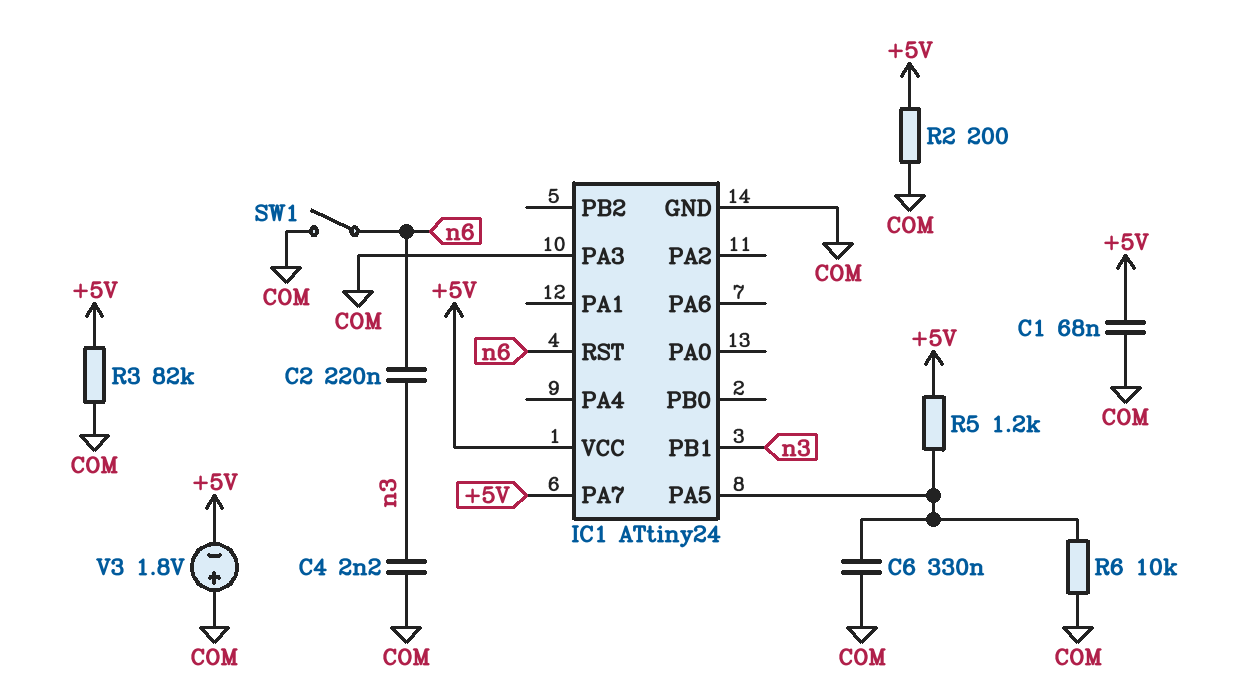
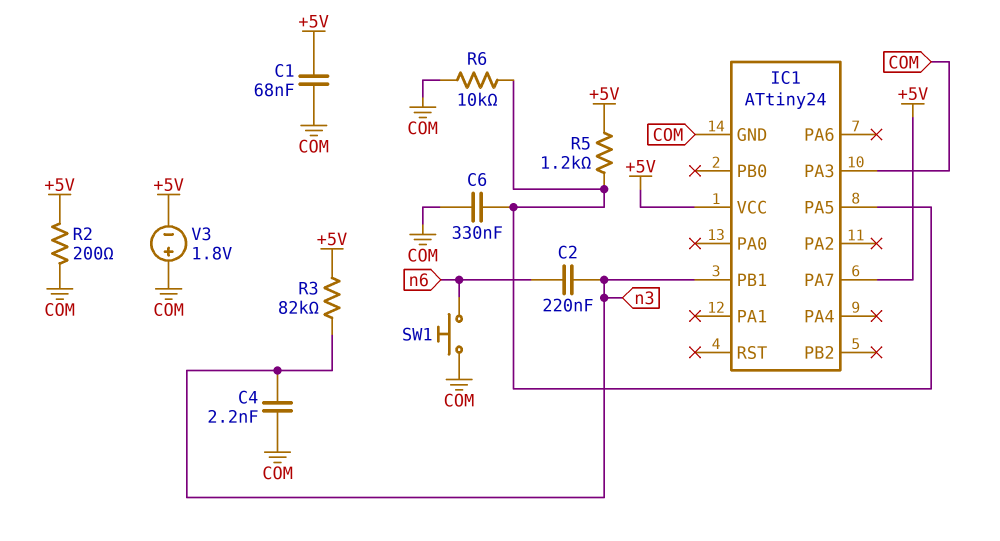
IC1 pin RST: n6 -> none
R3: 82k (+5V, COM) -> 82k (+5V, n3)
SW1: switch (COM, n6) -> button (COM, n6)

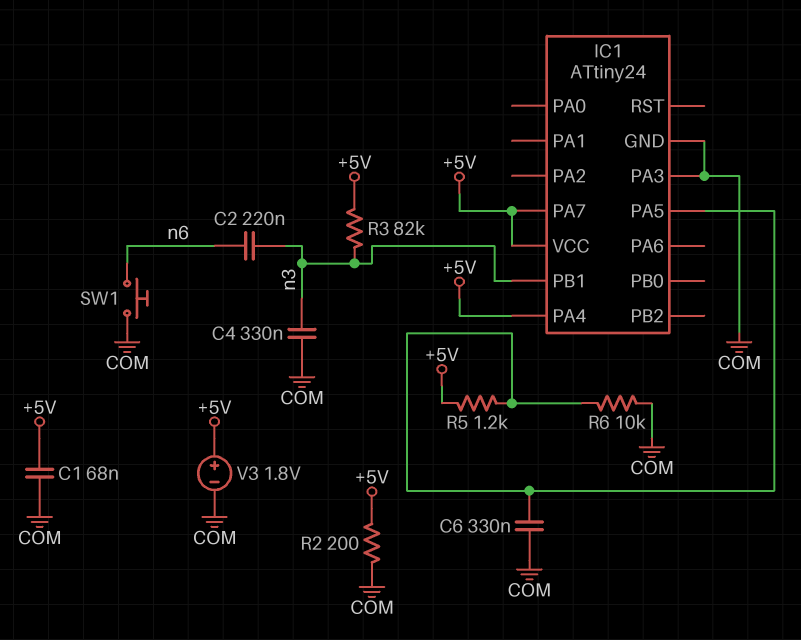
C4: 2.2nF (COM, n3) -> 330nF (COM, n3)
IC1 pin PA4: none -> +5V
V3: 1.8V (plus COM, minus +5V) -> 1.8V (plus +5V, minus COM)

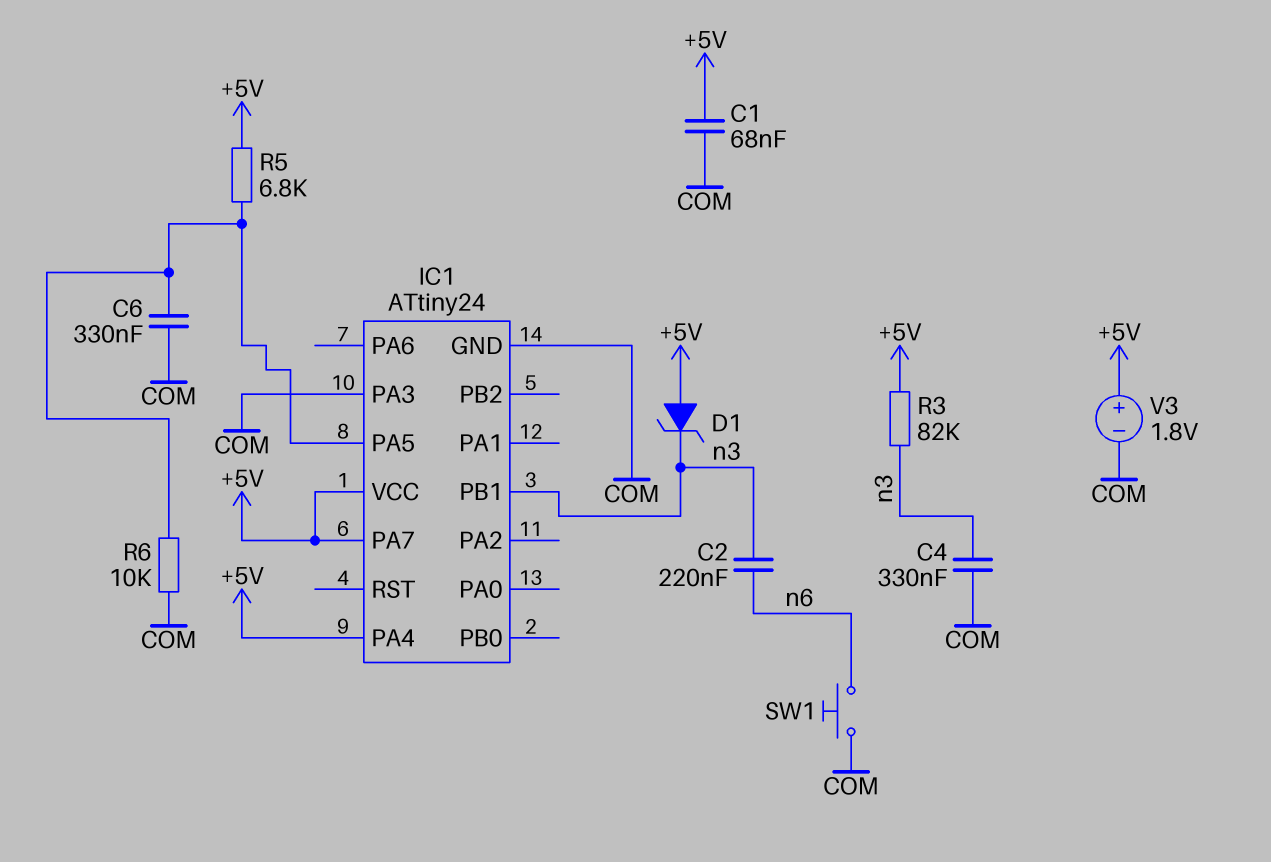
D1: none -> zener (A +5V, K n3)
R2: 200 (+5V, COM) -> none
R5: 1.2k (+5V, IC1/PA5) -> 6.8k (+5V, IC1/PA5)

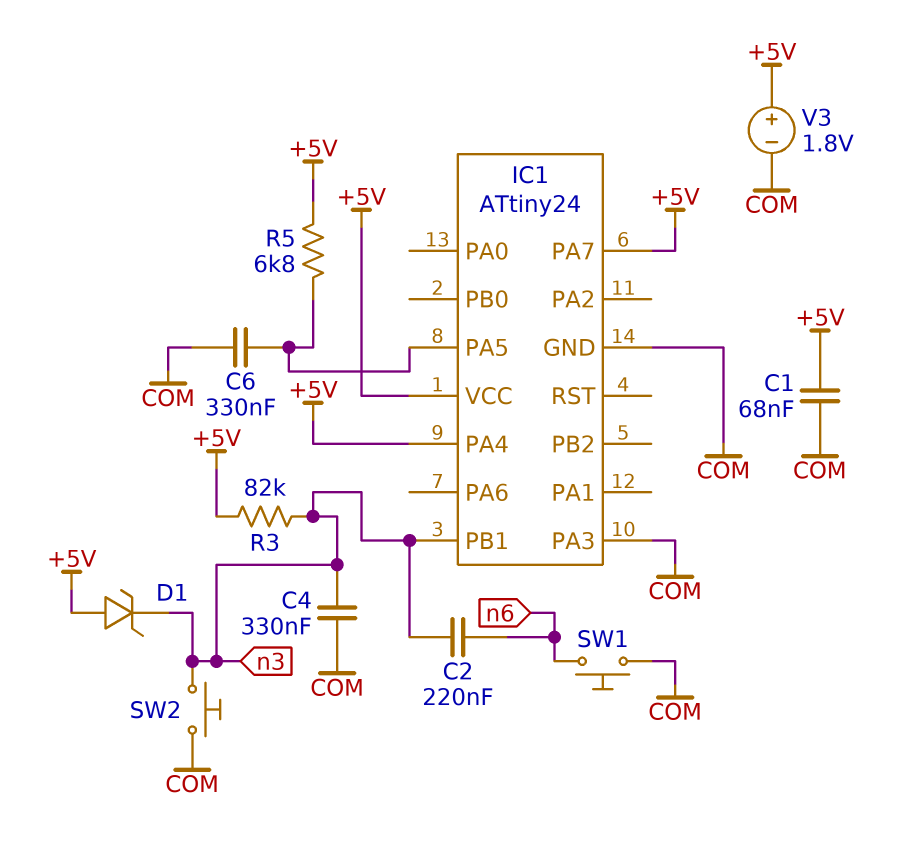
R6: 10k (COM, IC1/PA5) -> none
SW2: none -> button (COM, n3)

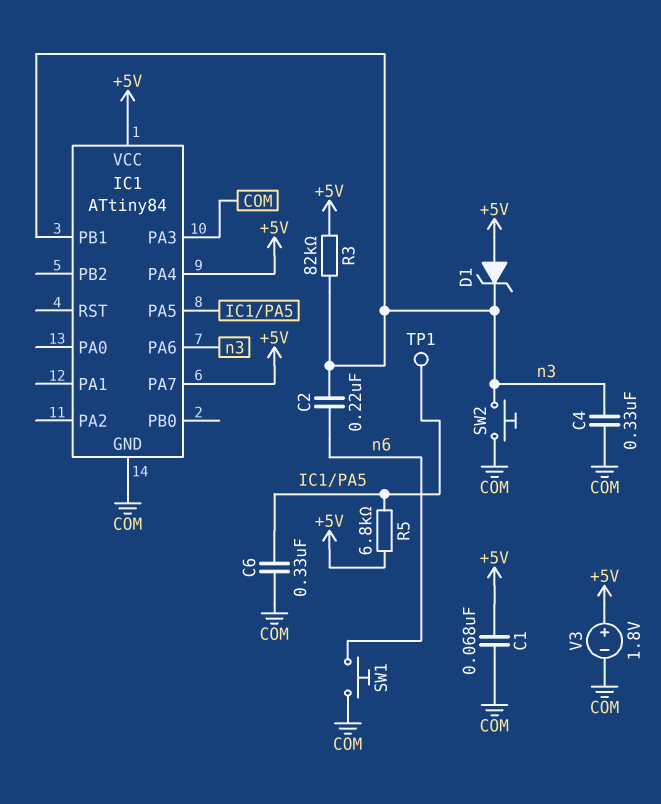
IC1: ATtiny24 -> ATtiny84
IC1 pin PA6: none -> n3
TP1: none -> test point (IC1/PA5)

